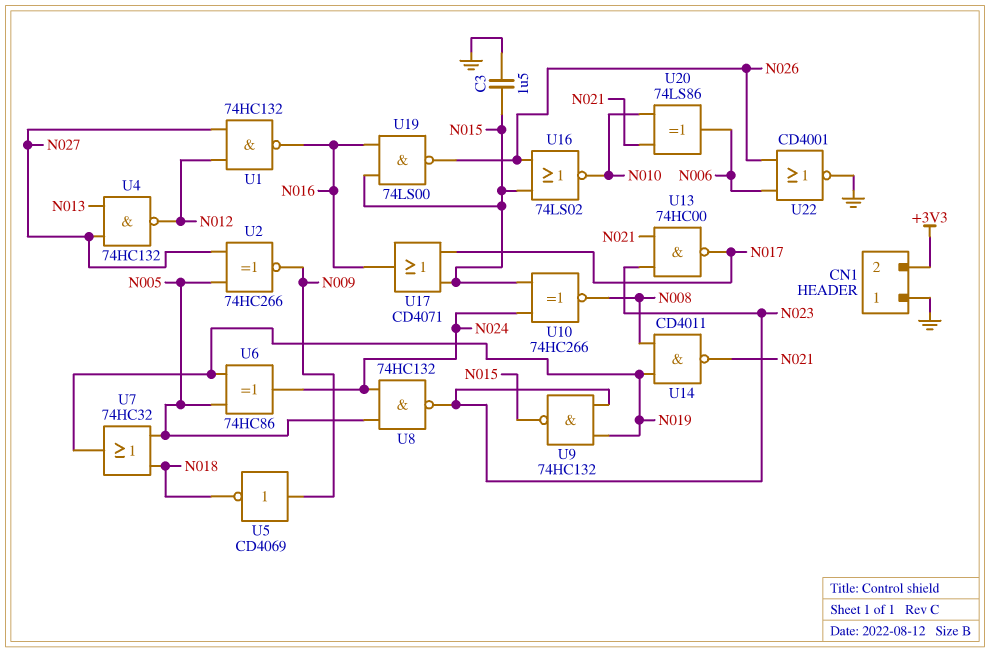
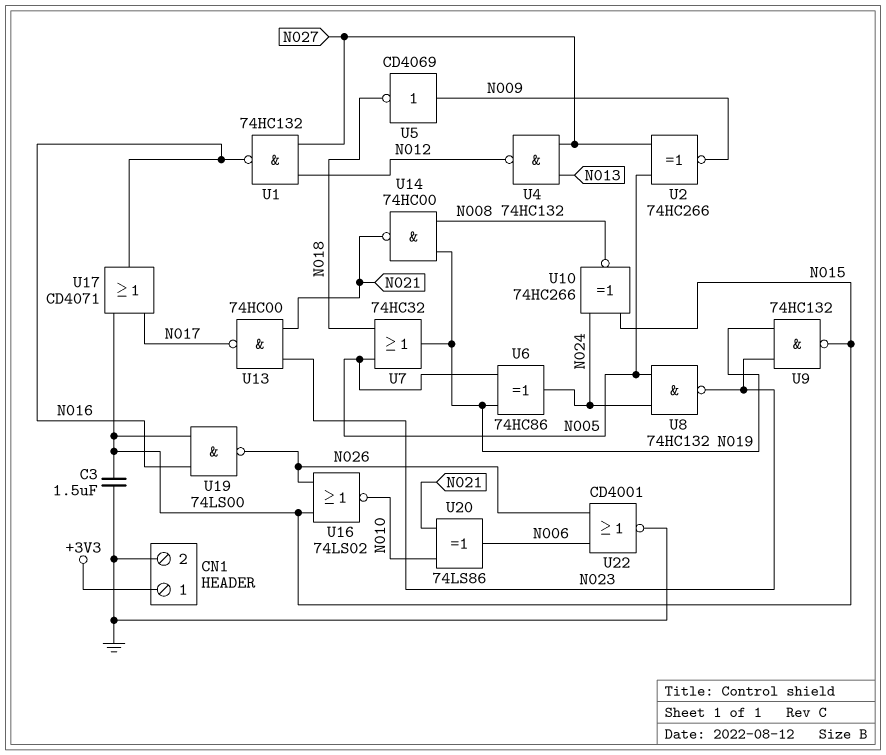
CN1 pin 1: GND -> +3V3
CN1 pin 2: +3V3 -> GND
U14: NAND CD4011 (in N008, in N019, out N021) -> NAND 74HC00 (in N008, in N019, out N021)

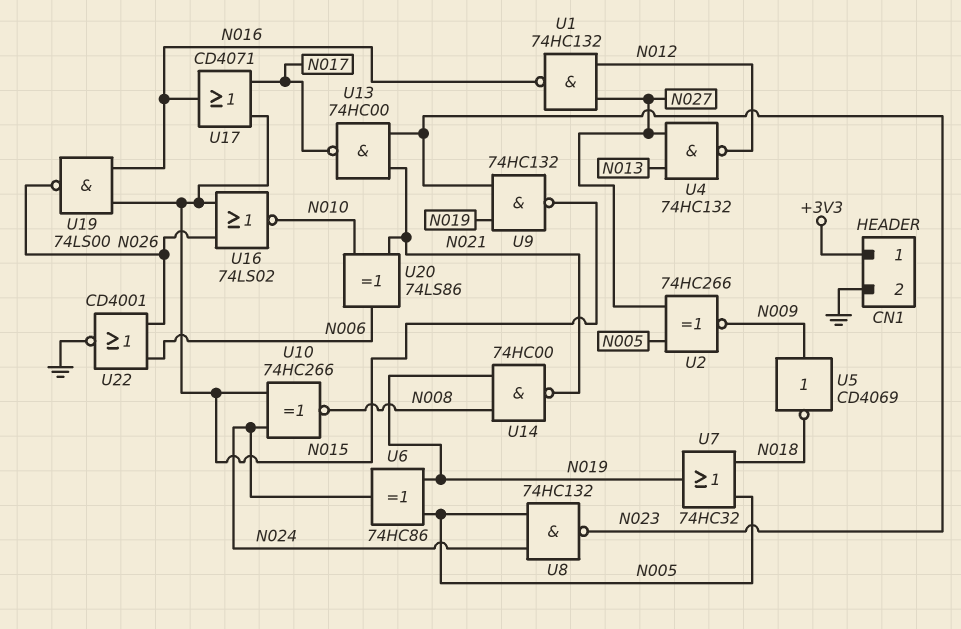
C3: 1.5uF (GND, N015) -> none

